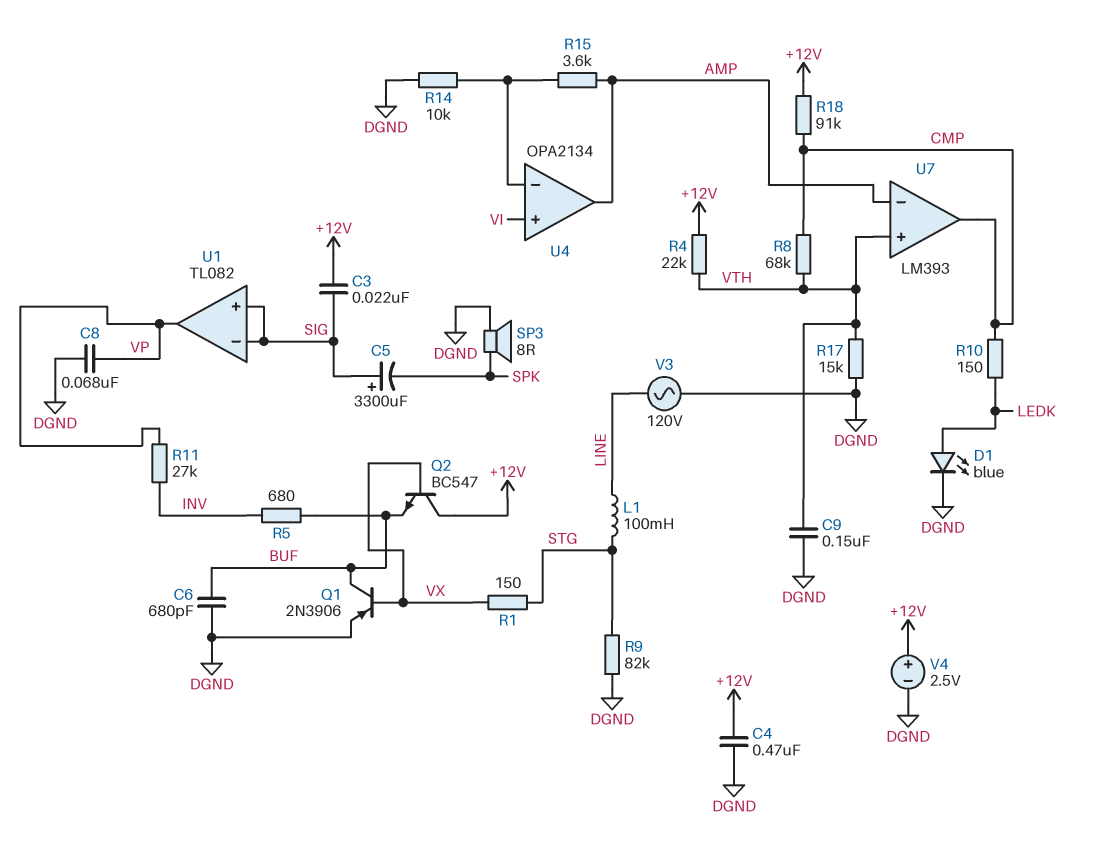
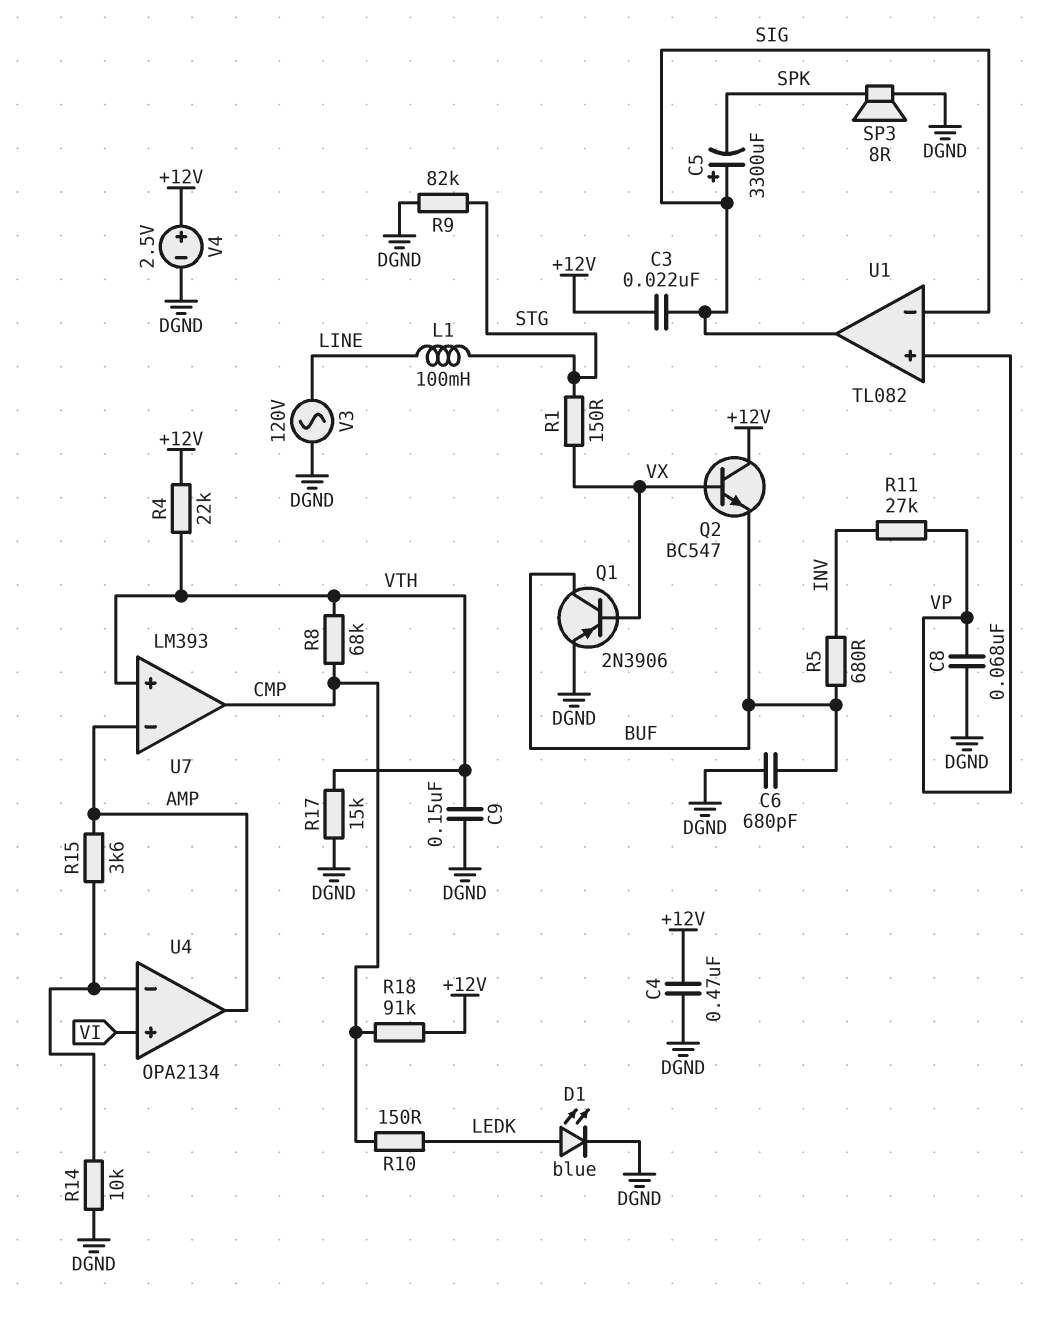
U1 pin in+: SIG -> VP
U1 pin out: VP -> SIG

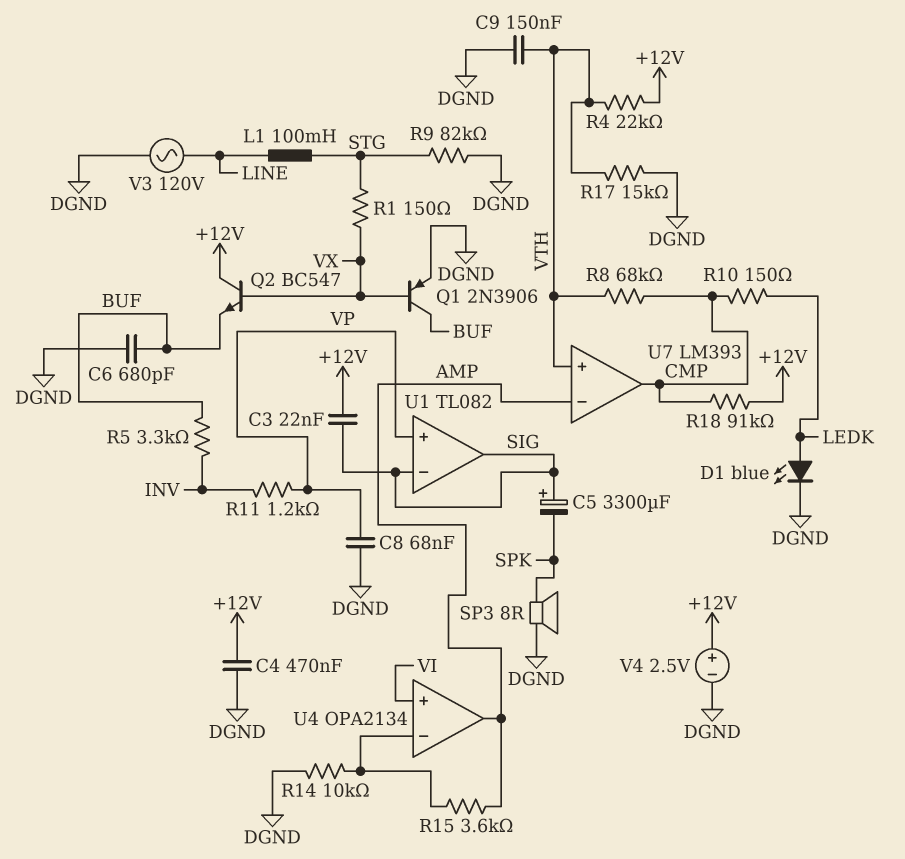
R5: 680 (BUF, INV) -> 3.3k (BUF, INV)
R11: 27k (INV, VP) -> 1.2k (INV, VP)

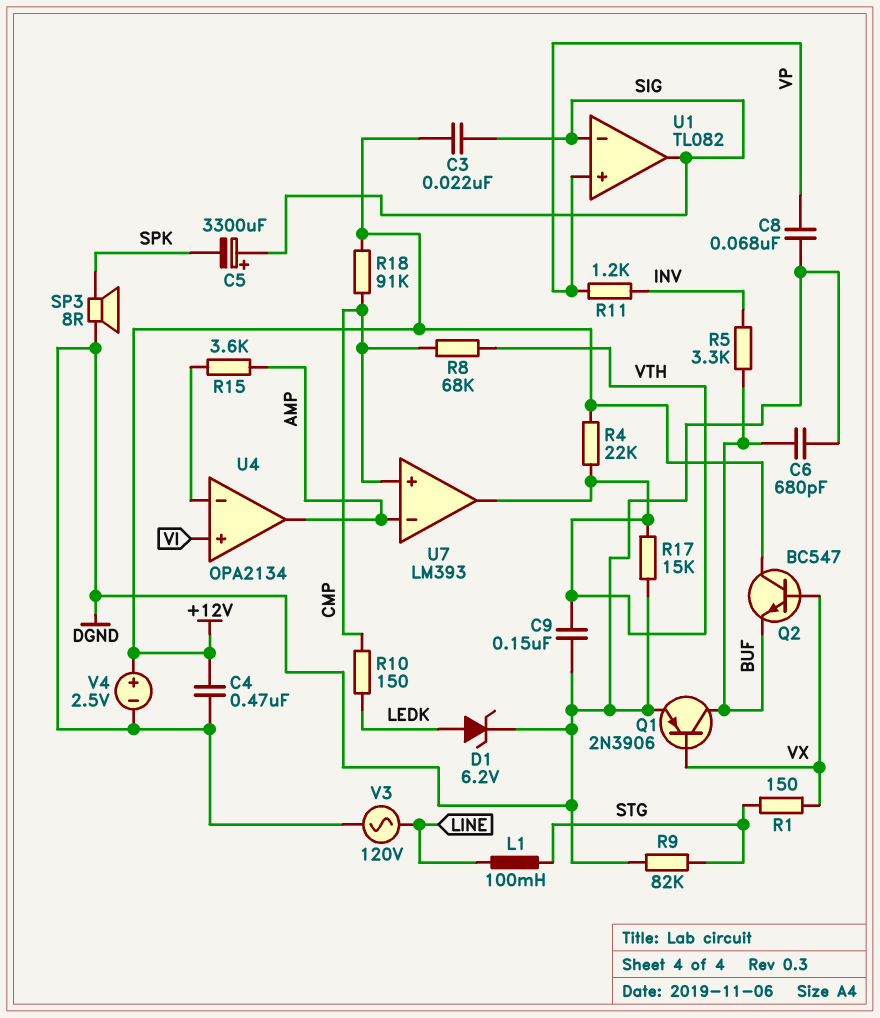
D1: LED blue (A LEDK, K DGND) -> zener 6.2V (A LEDK, K DGND)
R14: 10k (DGND, U4/in-) -> none
U7 pin in+: VTH -> CMP
U7 pin out: CMP -> VTH

